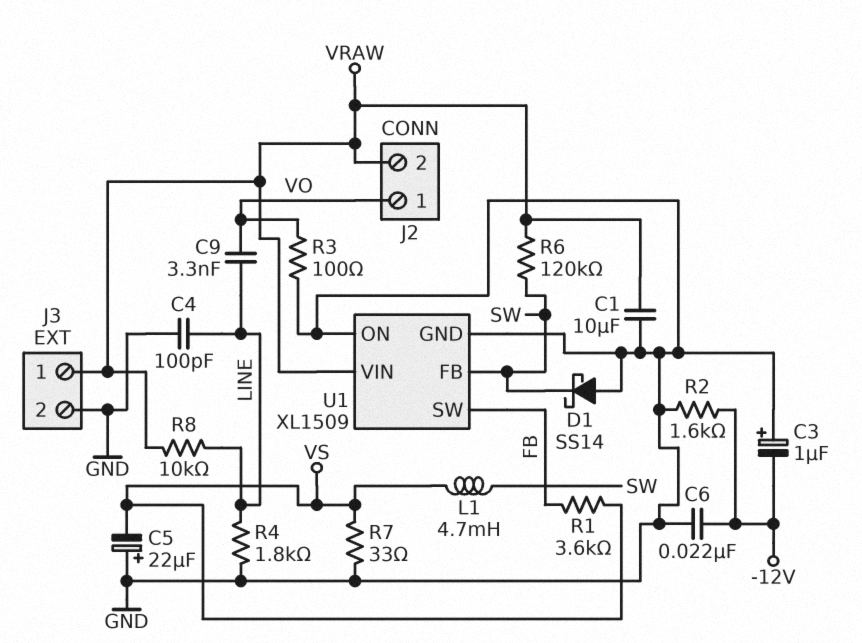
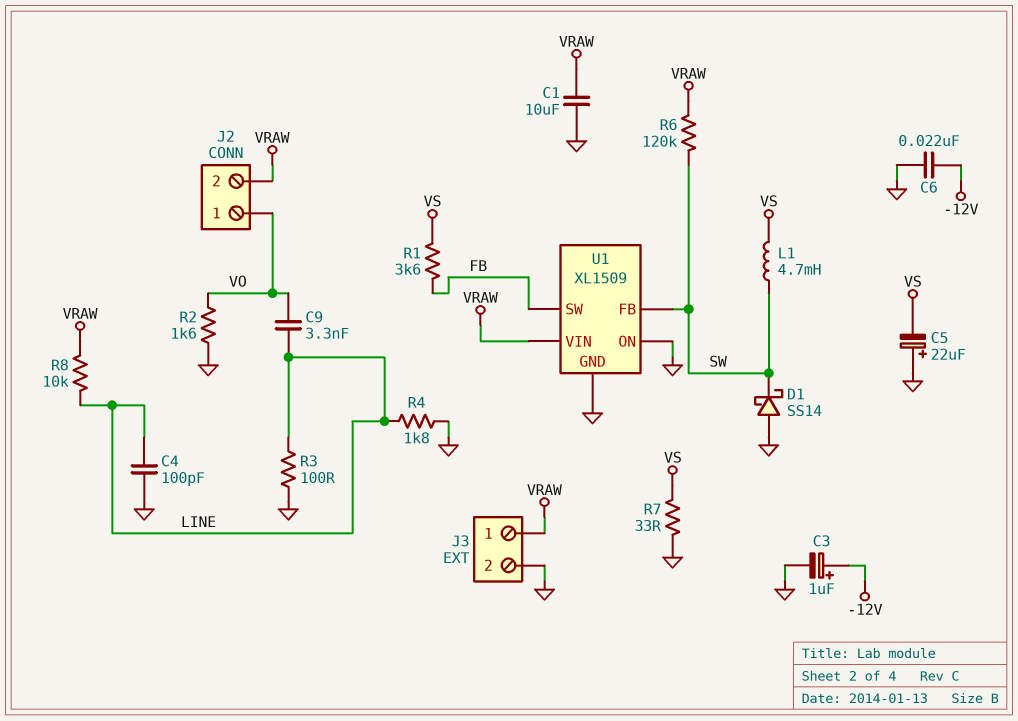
C3: 1uF (plus GND, minus -12V) -> 1uF (plus -12V, minus GND)
R2: 1.6k (-12V, GND) -> 1.6k (GND, VO)
R3: 100 (GND, VO) -> 100 (GND, LINE)

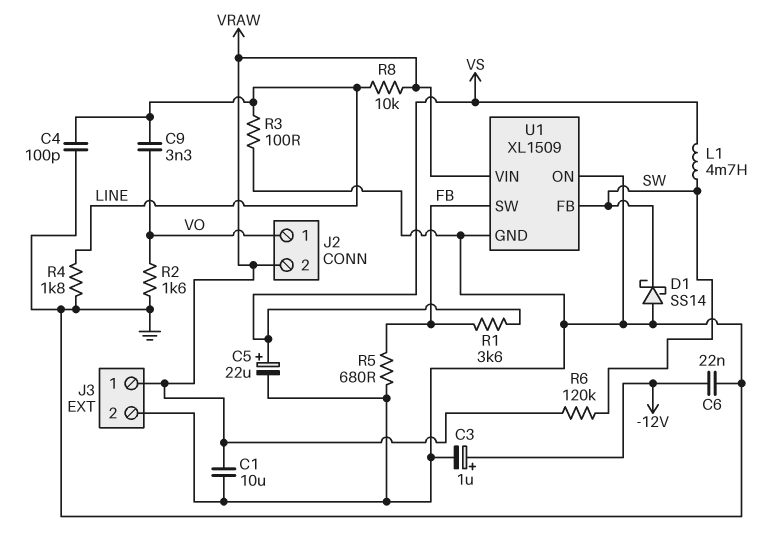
C5: 22uF (plus GND, minus VS) -> 22uF (plus VS, minus GND)
R5: none -> 680 (FB, GND)
R7: 33 (GND, VS) -> none

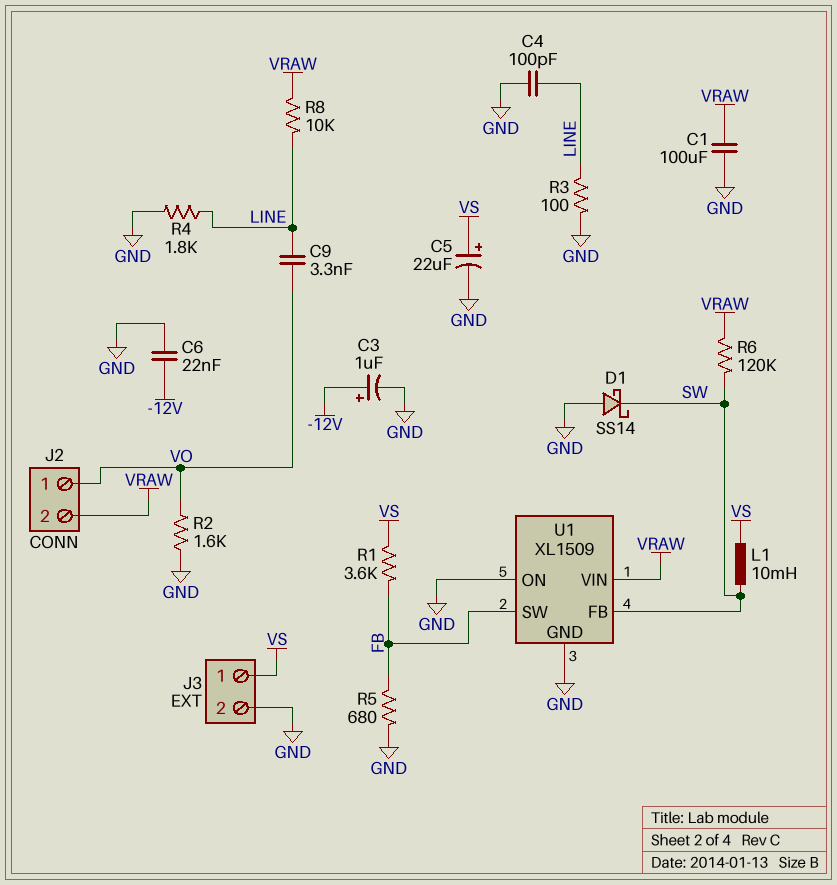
C1: 10uF (GND, VRAW) -> 100uF (GND, VRAW)
J3 pin 1: VRAW -> VS
L1: 4.7mH (SW, VS) -> 10mH (SW, VS)

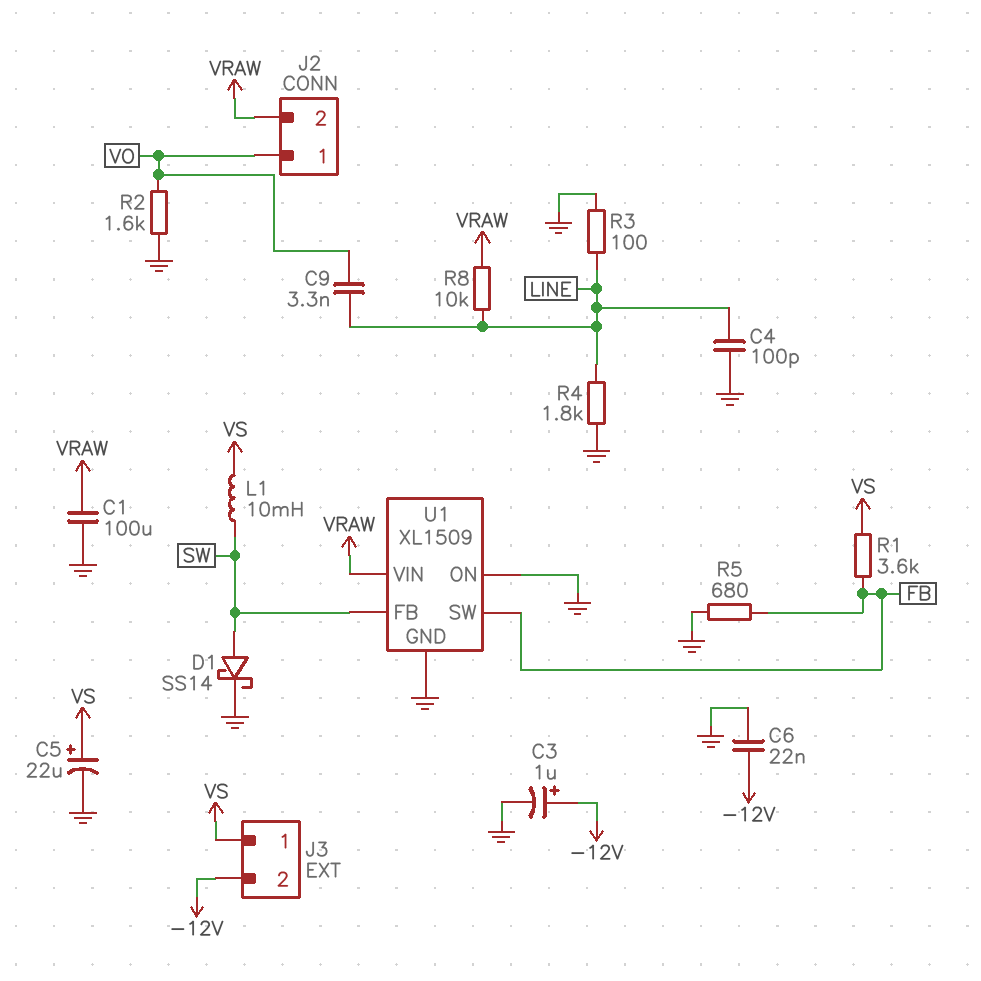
D1: schottky SS14 (A GND, K SW) -> schottky SS14 (A SW, K GND)
J3 pin 2: GND -> -12V
R6: 120k (SW, VRAW) -> none

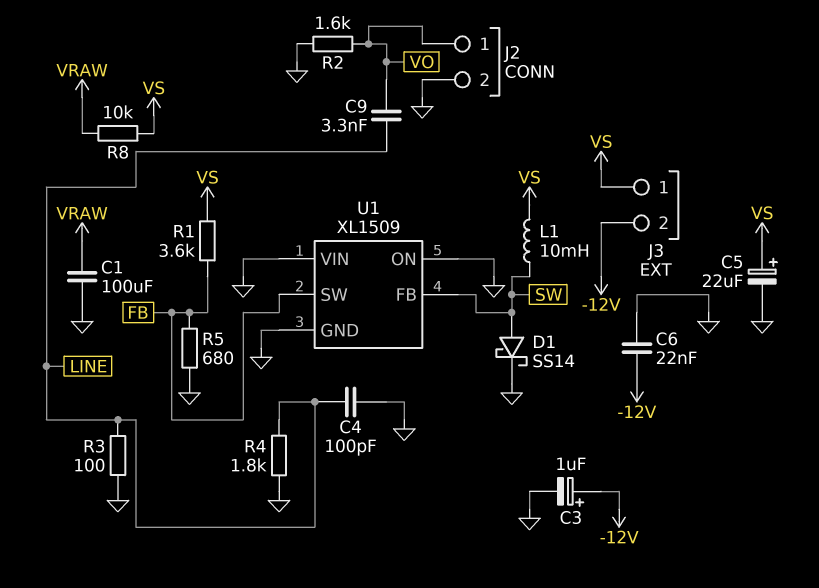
J2 pin 2: VRAW -> GND
R8: 10k (LINE, VRAW) -> 10k (VRAW, VS)
U1 pin VIN: VRAW -> GND

